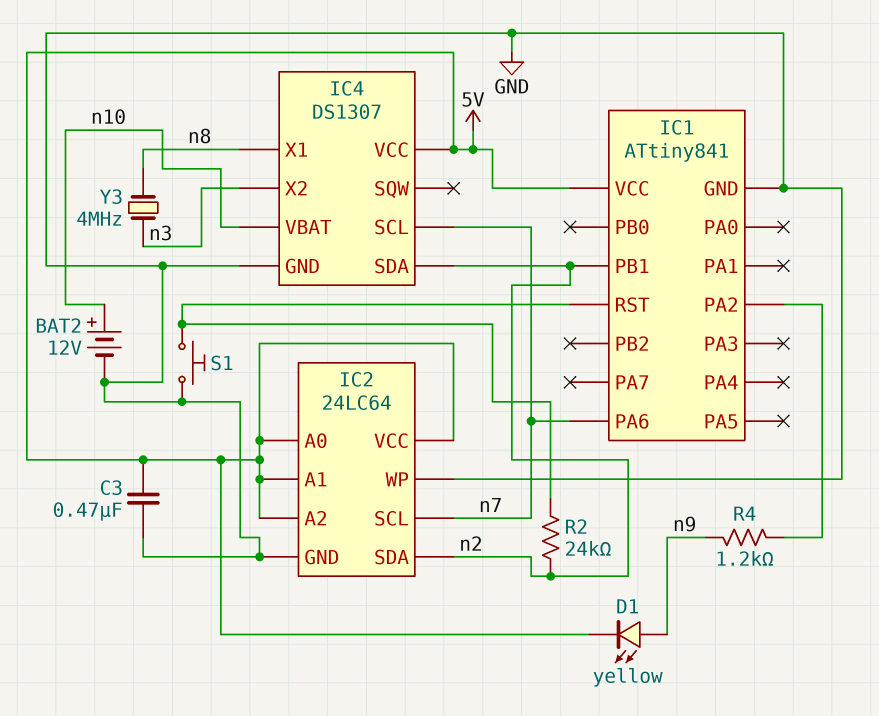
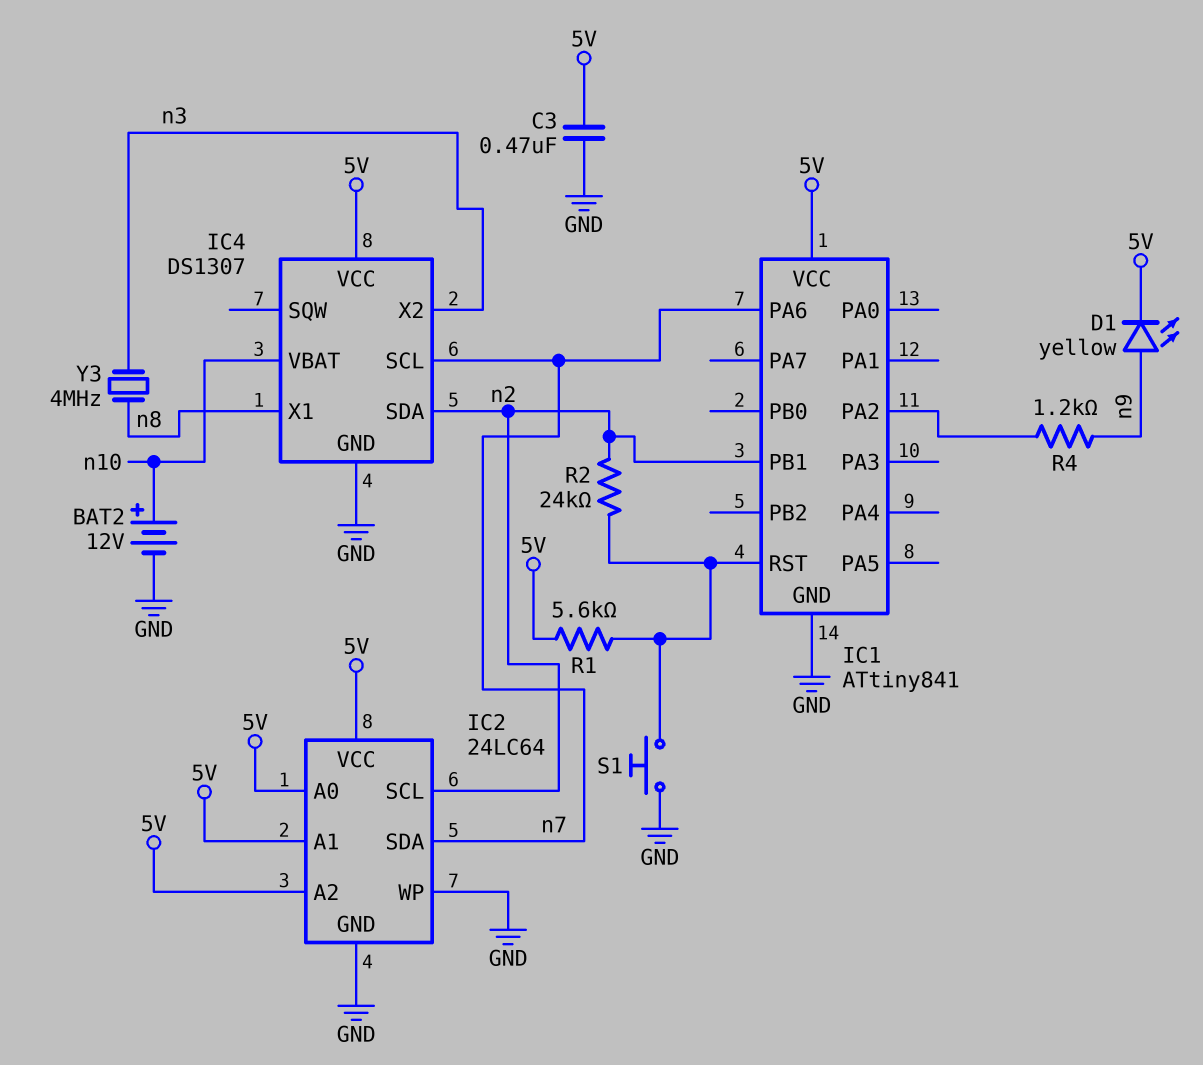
IC2 pin SCL: n7 -> n2
IC2 pin SDA: n2 -> n7
R1: none -> 5.6k (5V, IC1/RST)

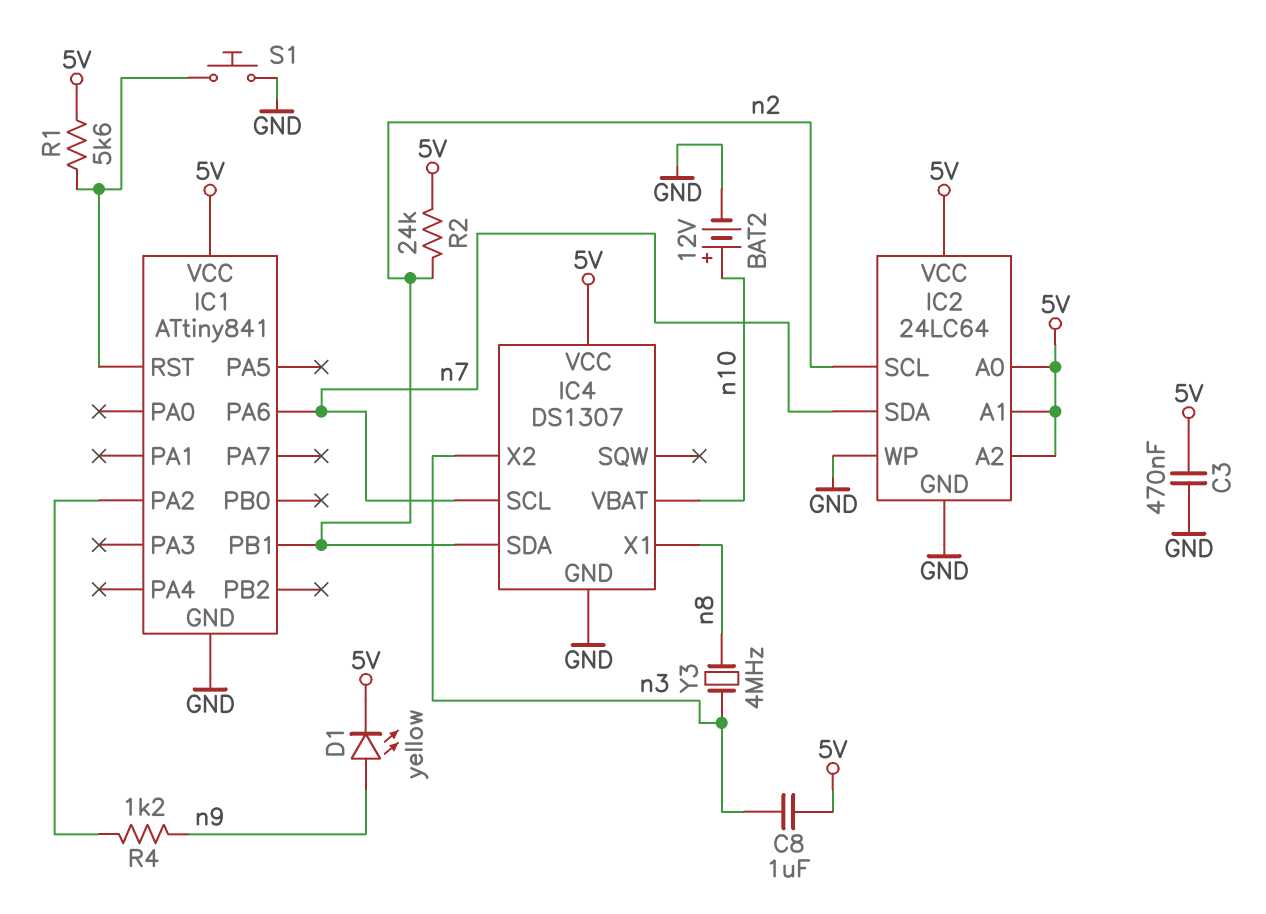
C8: none -> 1uF (5V, n3)
R2: 24k (IC1/RST, n2) -> 24k (5V, n2)

